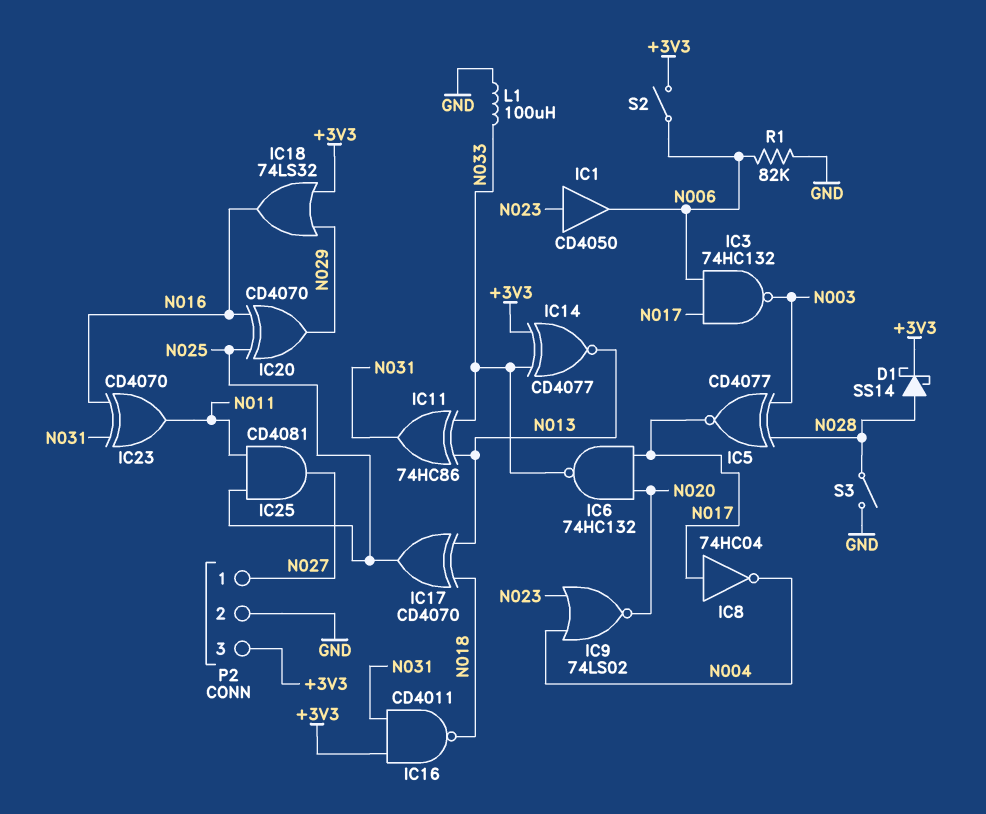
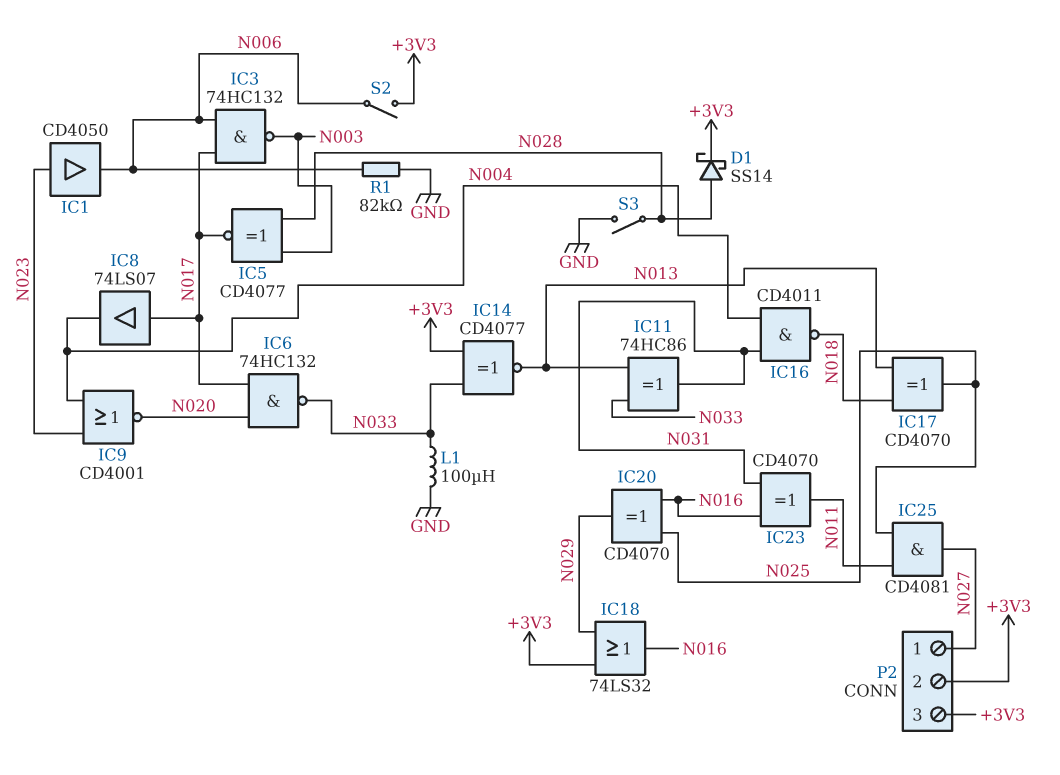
IC8: NOT 74HC04 (in N017, out N004) -> buffer 74LS07 (in N017, out N004)
IC9: NOR 74LS02 (in N004, in N023, out N020) -> NOR CD4001 (in N004, in N023, out N020)
IC16: NAND CD4011 (in +3V3, in N031, out N018) -> NAND CD4011 (in N004, in N031, out N018)
P2 pin 2: GND -> +3V3

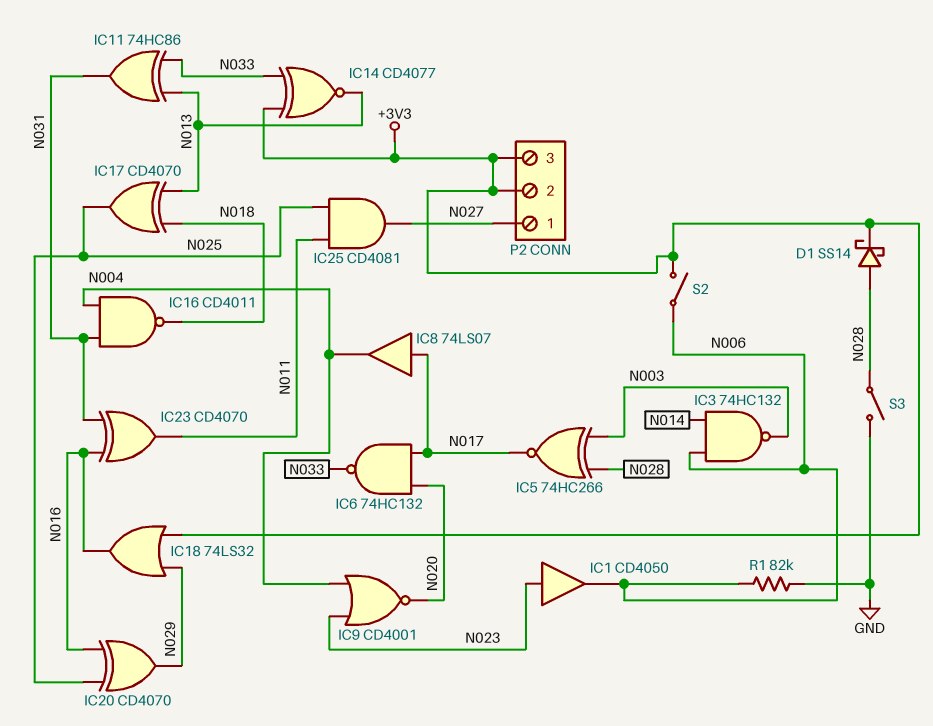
IC3: NAND 74HC132 (in N006, in N017, out N003) -> NAND 74HC132 (in N006, in N014, out N003)
IC5: XNOR CD4077 (in N003, in N028, out N017) -> XNOR 74HC266 (in N003, in N028, out N017)
L1: 100uH (GND, N033) -> none

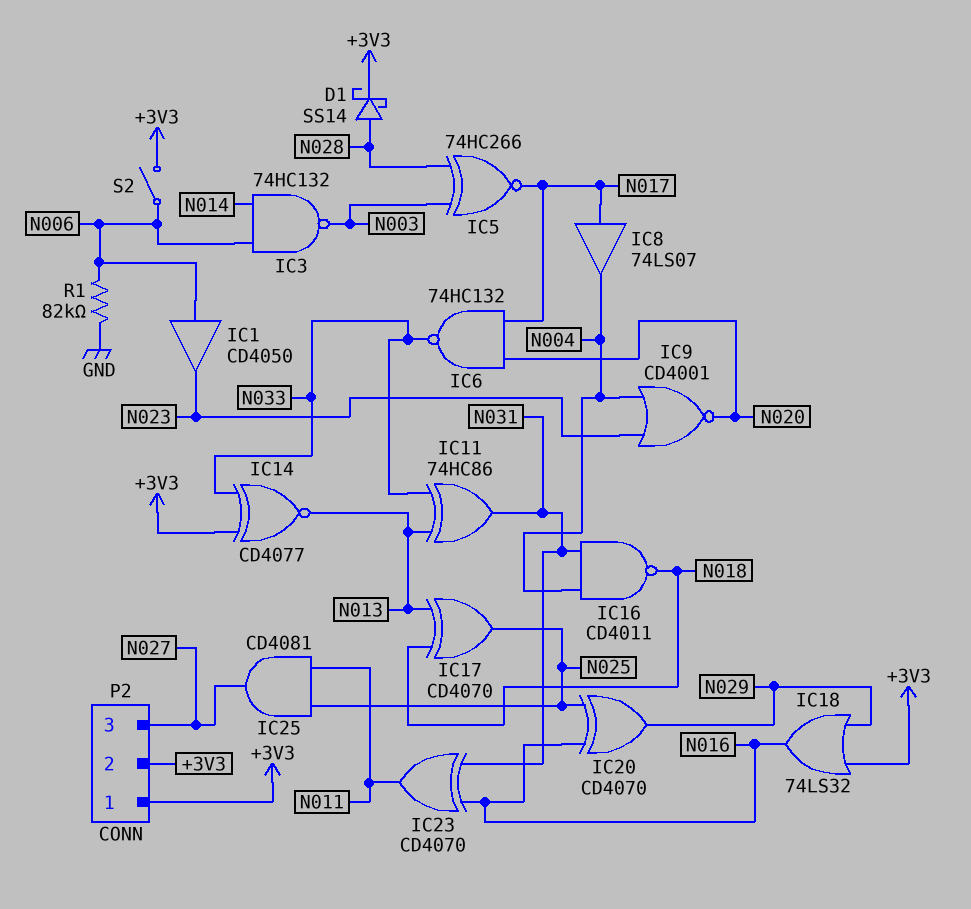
IC1: buffer CD4050 (in N023, out N006) -> buffer CD4050 (in N006, out N023)
P2 pin 1: N027 -> +3V3
P2 pin 3: +3V3 -> N027
S3: switch (GND, N028) -> none

